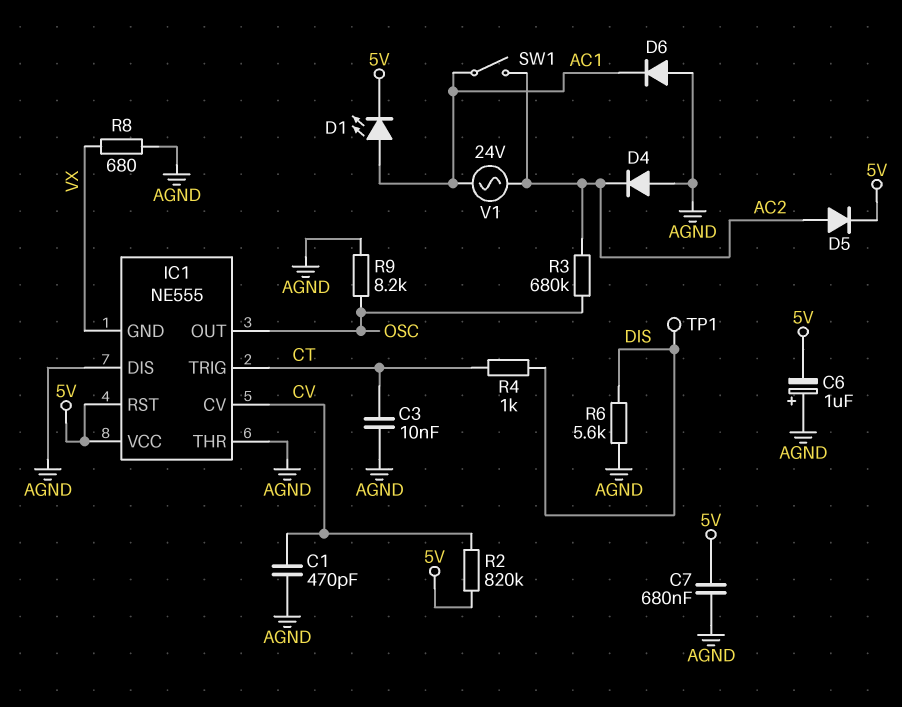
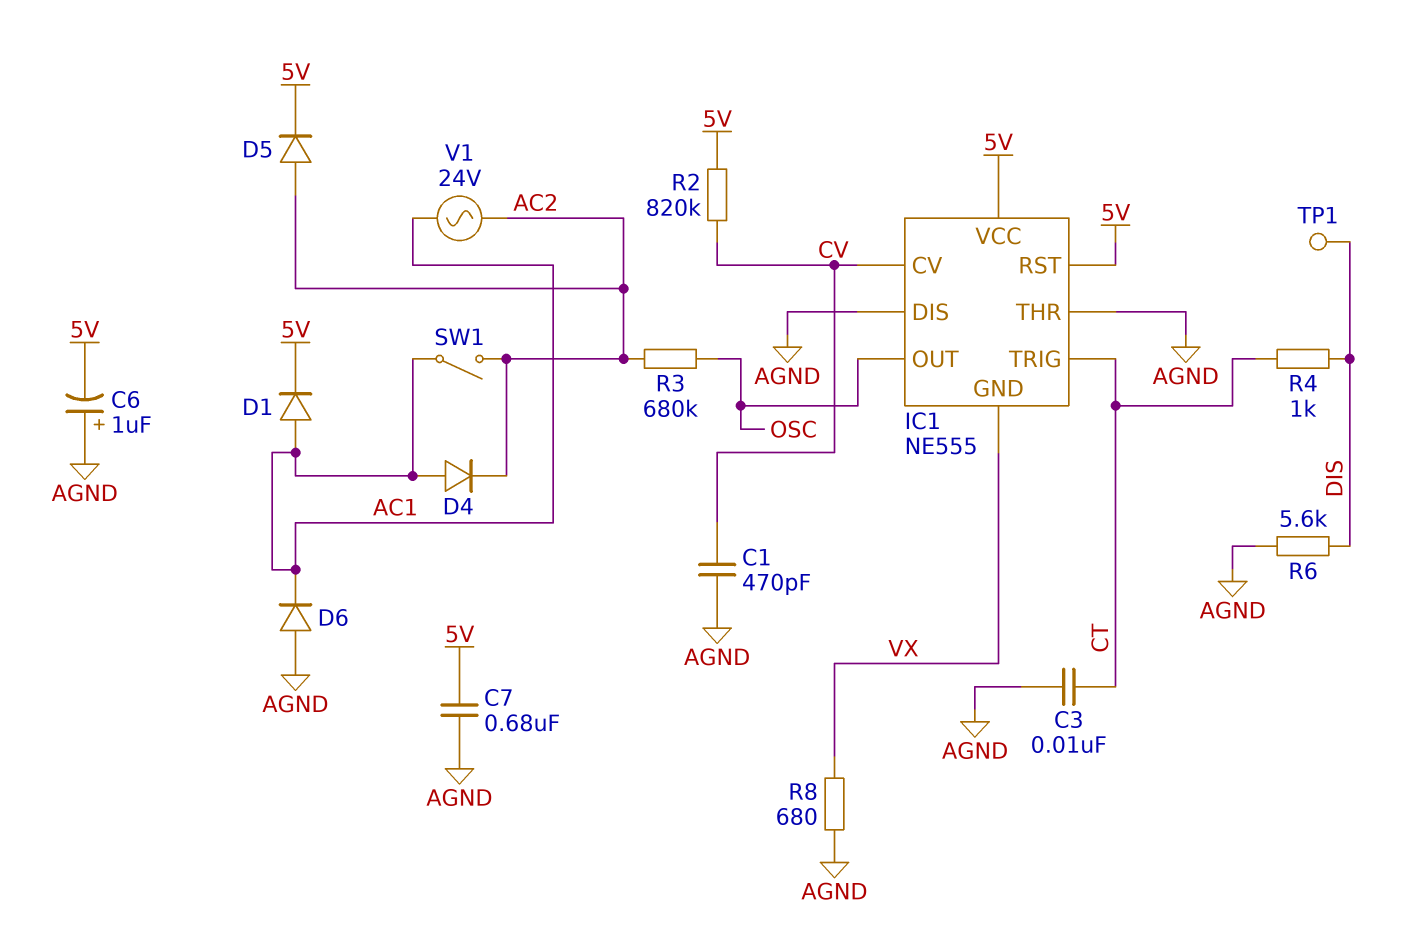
D1: LED (A AC1, K 5V) -> diode (A AC1, K 5V)
D4: diode (A AGND, K AC2) -> diode (A AC1, K AC2)
R9: 8.2k (AGND, OSC) -> none

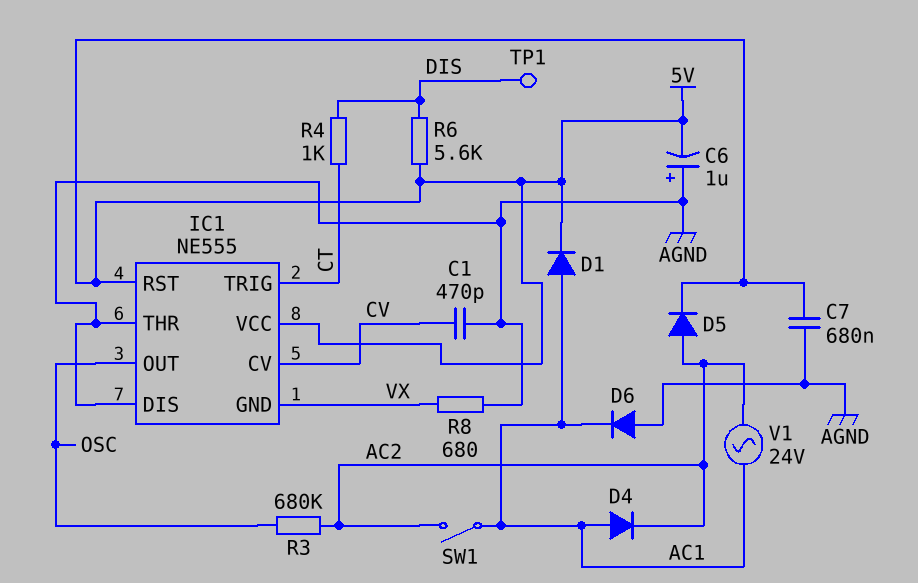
C3: 10nF (AGND, CT) -> none
R2: 820k (5V, CV) -> none
R6: 5.6k (AGND, DIS) -> 5.6k (5V, DIS)

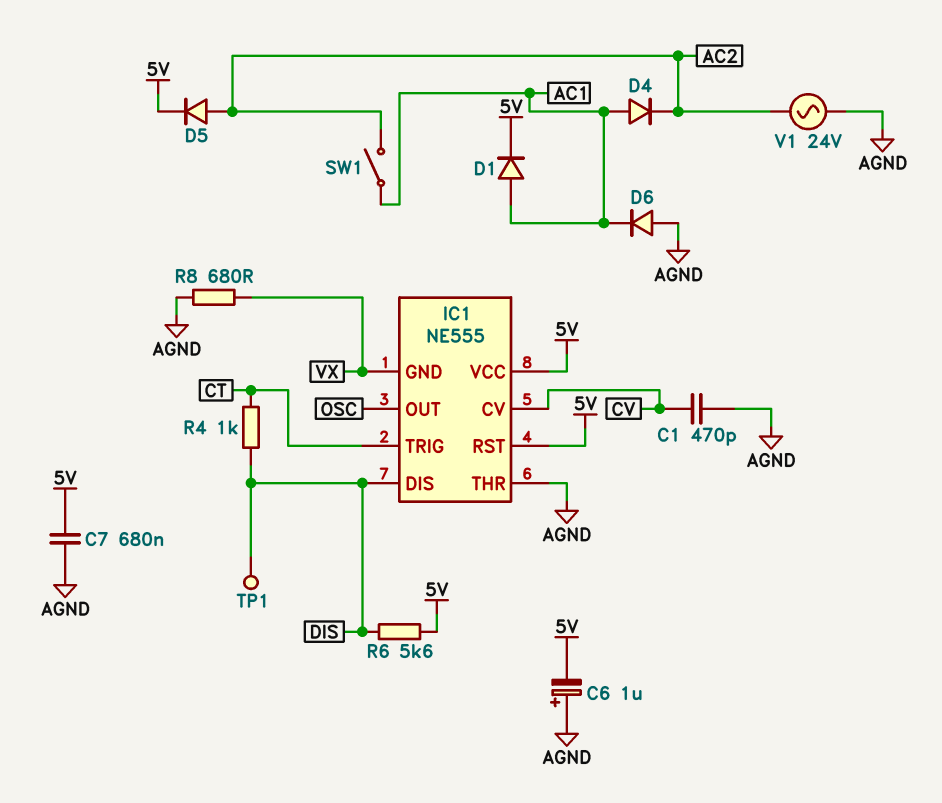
IC1 pin DIS: AGND -> DIS
R3: 680k (AC2, OSC) -> none
V1: AC 24V (AC1, AC2) -> AC 24V (AC2, AGND)

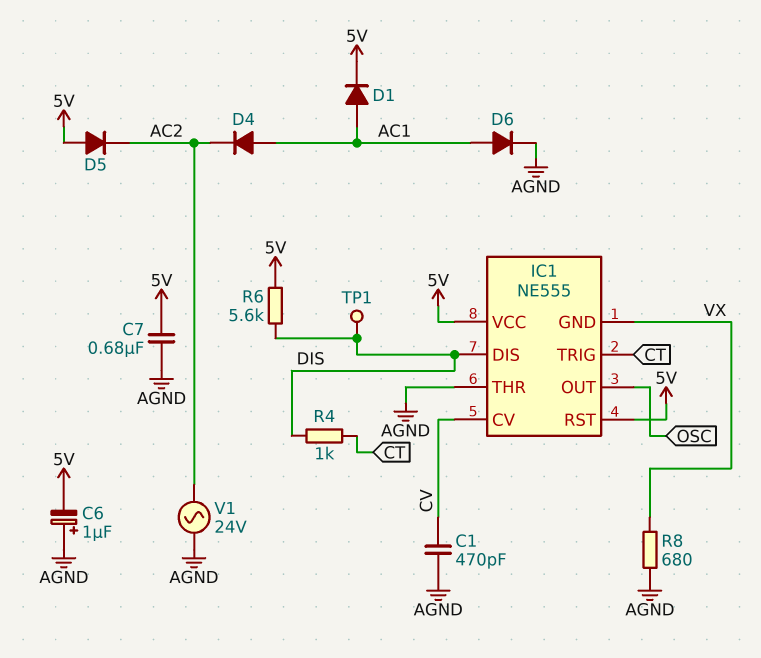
D5: diode (A AC2, K 5V) -> diode (A 5V, K AC2)
D6: diode (A AGND, K AC1) -> diode (A AC1, K AGND)
SW1: switch (AC1, AC2) -> none

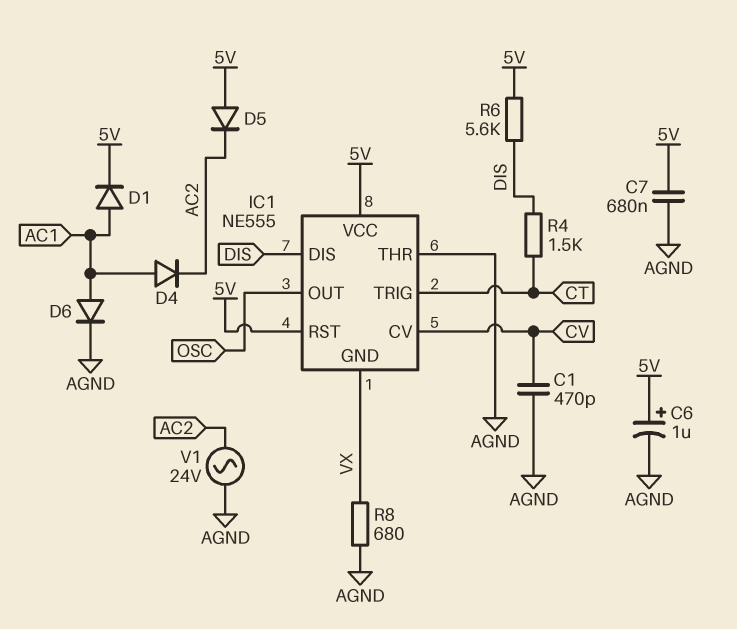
C6: 1uF (plus AGND, minus 5V) -> 1uF (plus 5V, minus AGND)
R4: 1k (CT, DIS) -> 1.5k (CT, DIS)
TP1: test point (DIS) -> none

